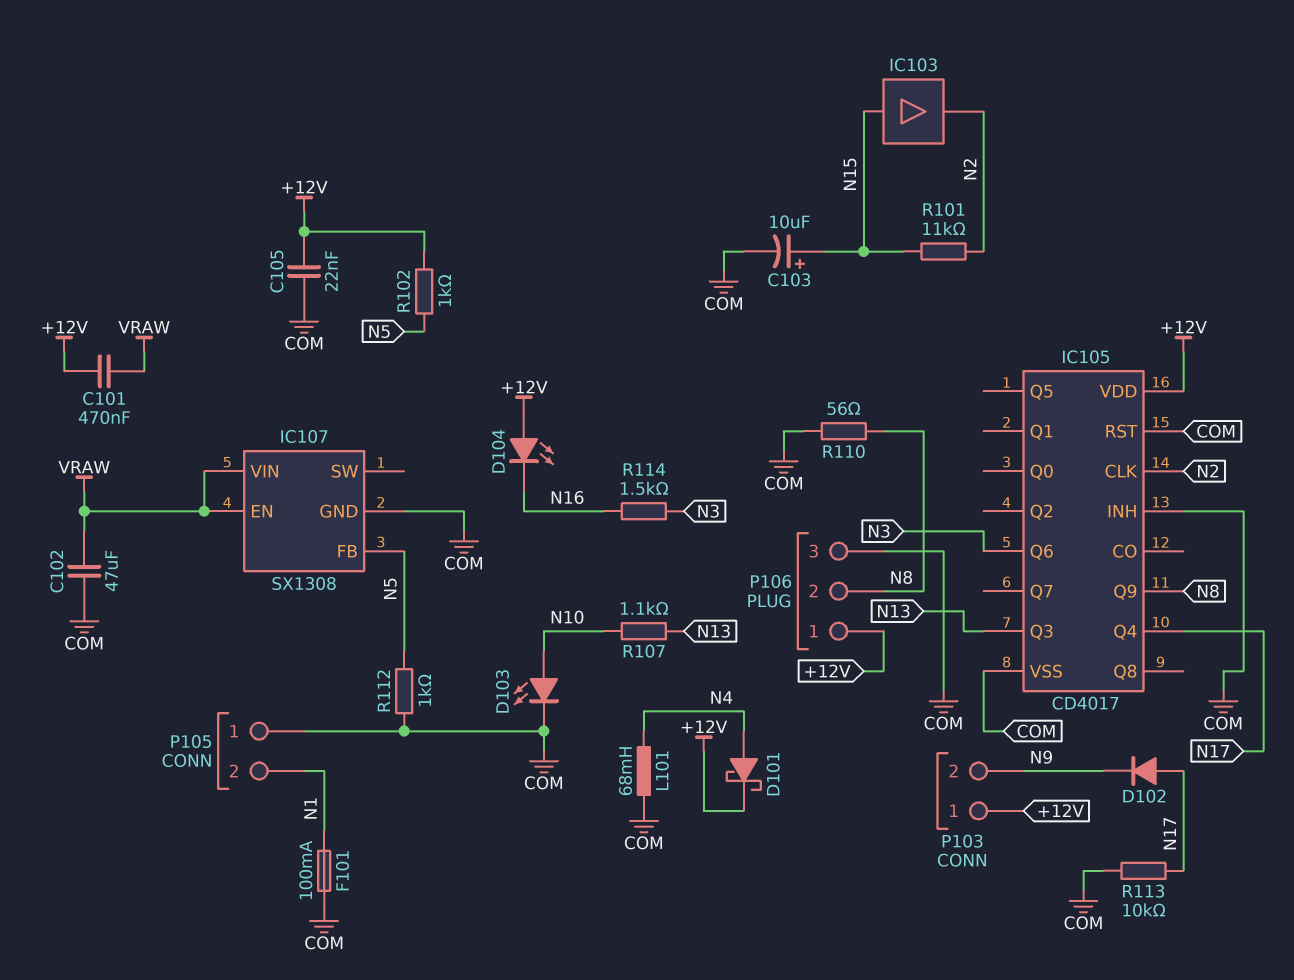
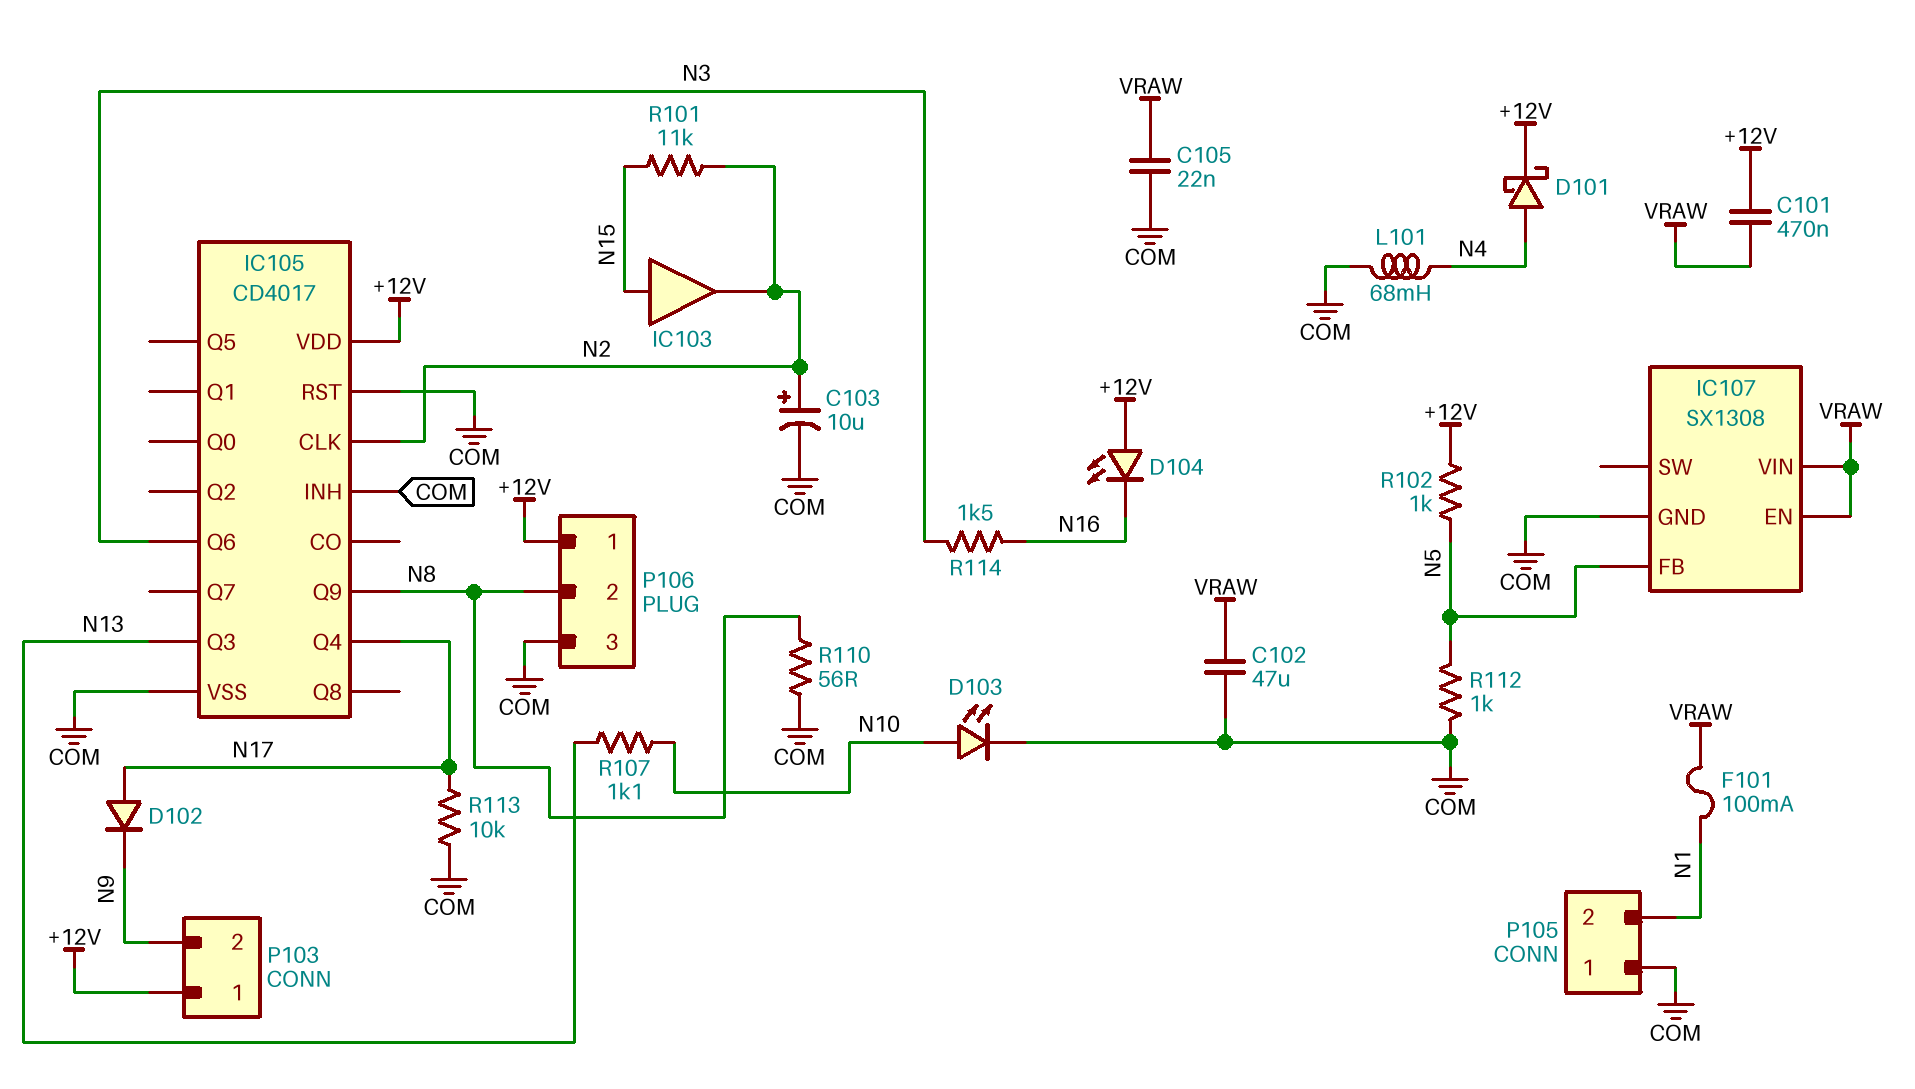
C103: 10uF (plus N15, minus COM) -> 10uF (plus N2, minus COM)
C105: 22nF (+12V, COM) -> 22nF (COM, VRAW)
F101: 100mA (COM, N1) -> 100mA (N1, VRAW)

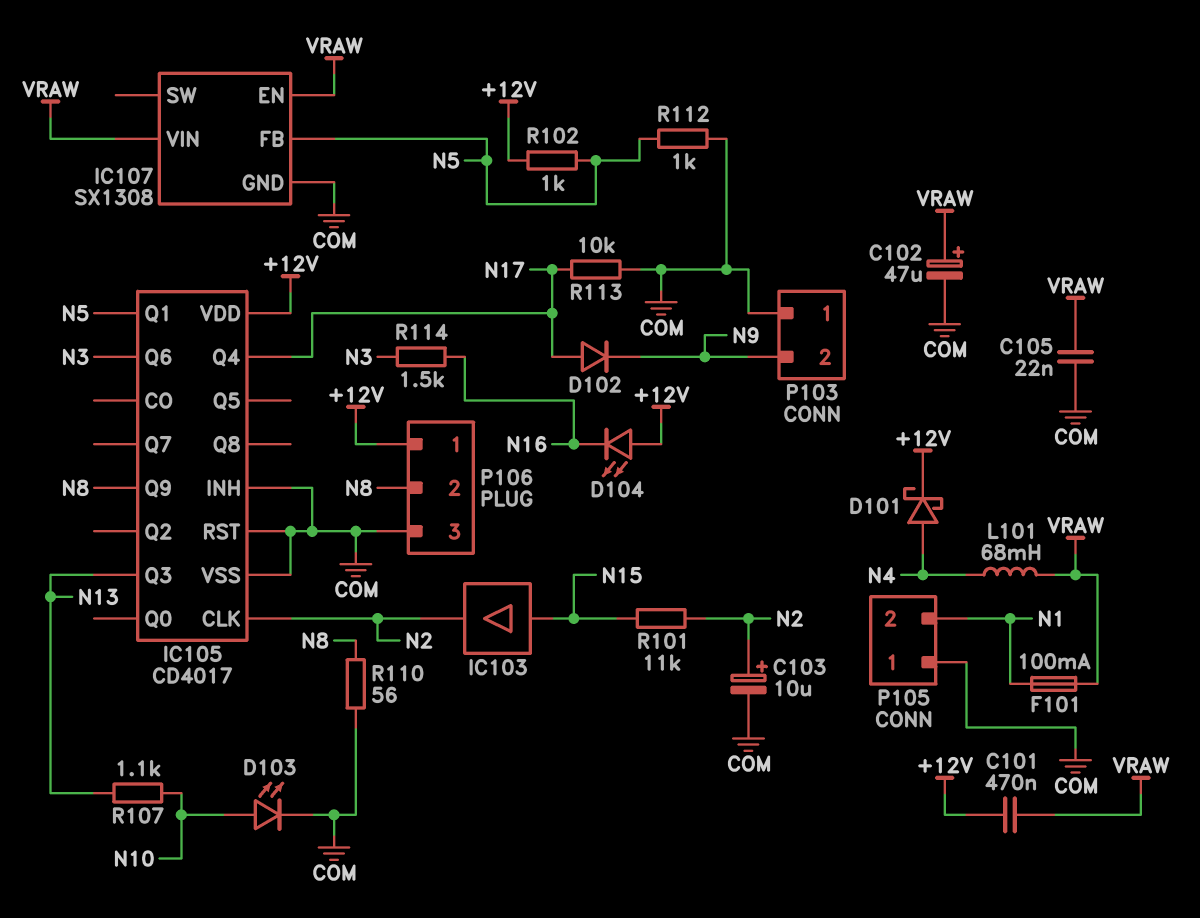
C102: 47uF (COM, VRAW) -> 47uF (plus VRAW, minus COM)
IC105 pin Q1: none -> N5
L101: 68mH (COM, N4) -> 68mH (N4, VRAW)
P103 pin 1: +12V -> COM

